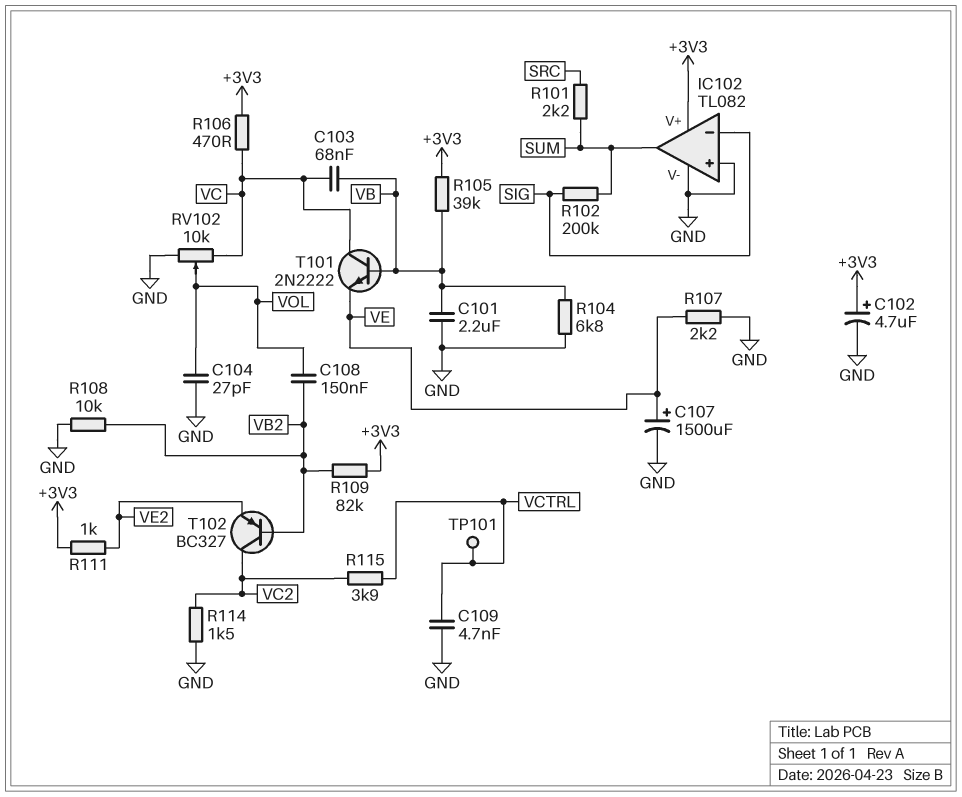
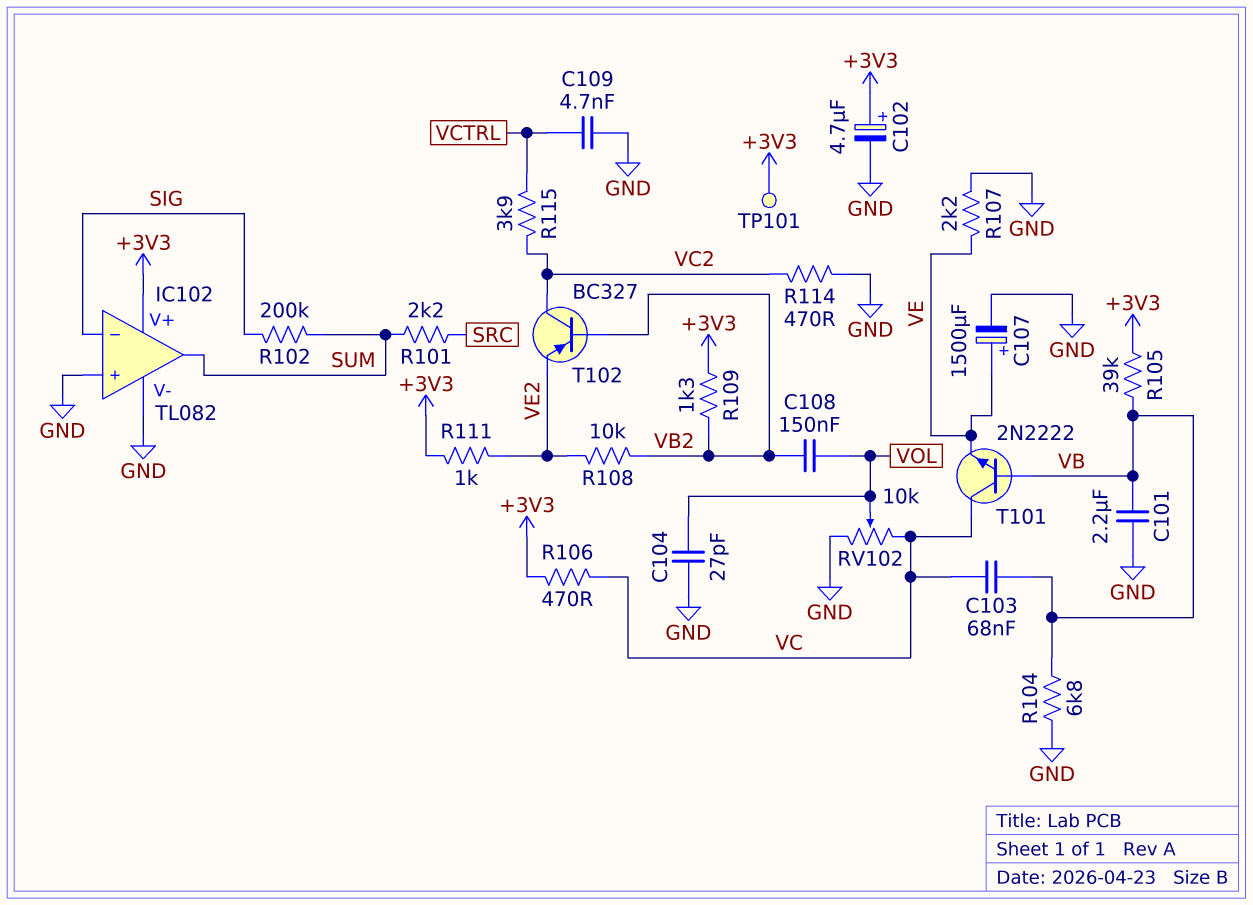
R108: 10k (GND, VB2) -> 10k (VB2, VE2)
R109: 82k (+3V3, VB2) -> 1.3k (+3V3, VB2)
R114: 1.5k (GND, VC2) -> 470 (GND, VC2)
TP101: test point (VCTRL) -> test point (+3V3)

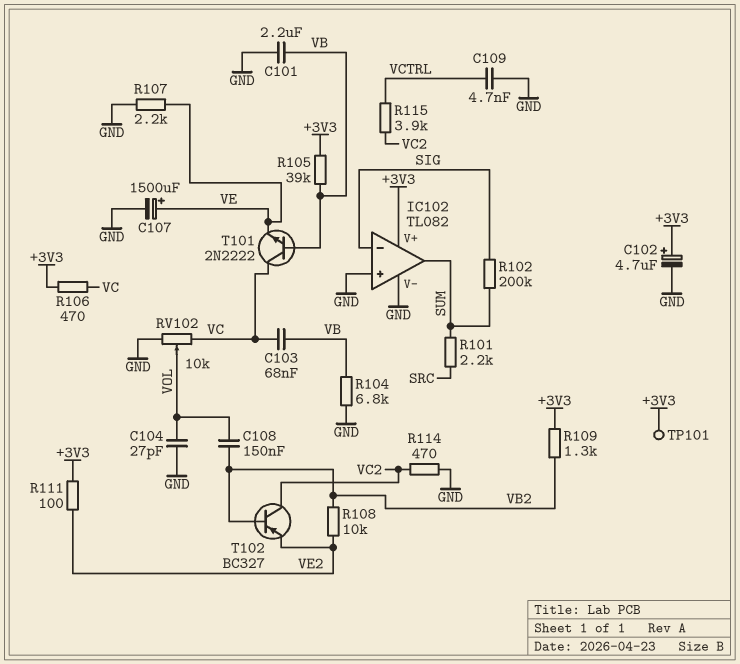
R111: 1k (+3V3, VE2) -> 100 (+3V3, VE2)

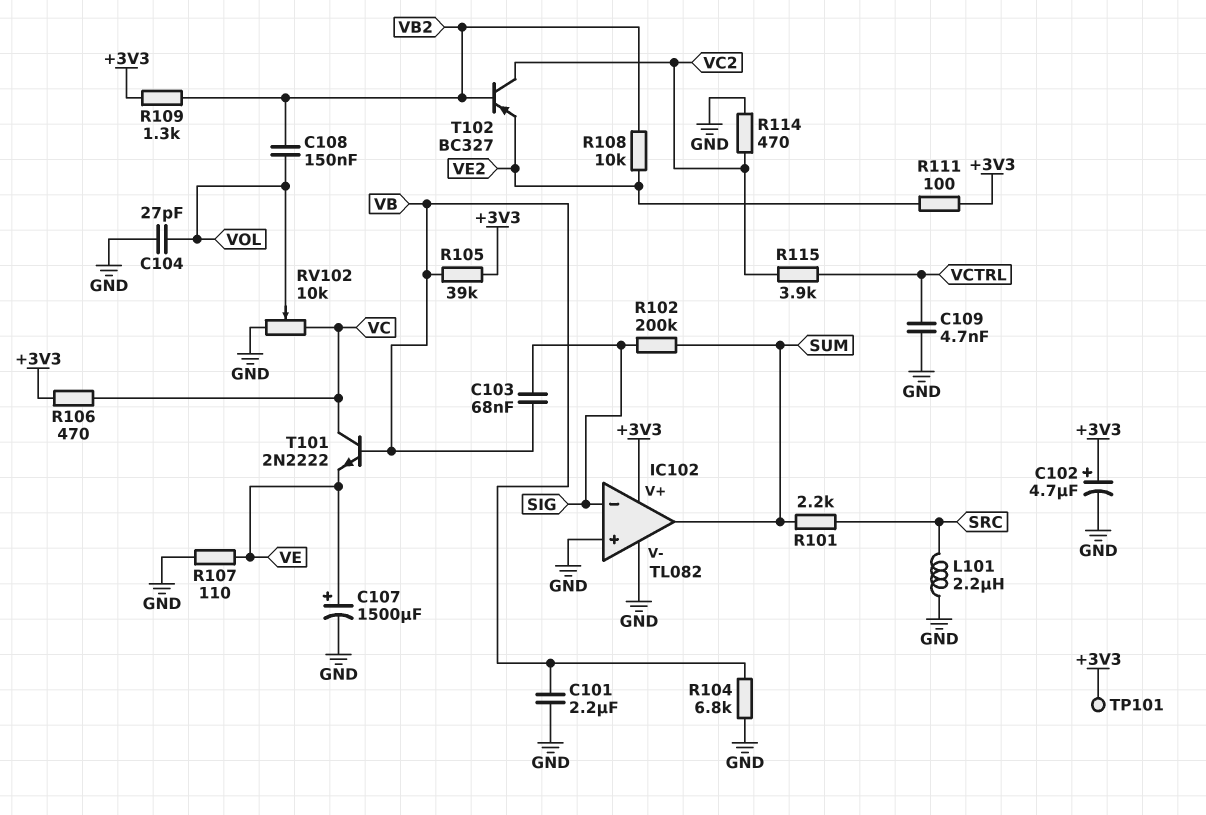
C103: 68nF (VB, VC) -> 68nF (SIG, VB)
L101: none -> 2.2uH (GND, SRC)
R107: 2.2k (GND, VE) -> 110 (GND, VE)

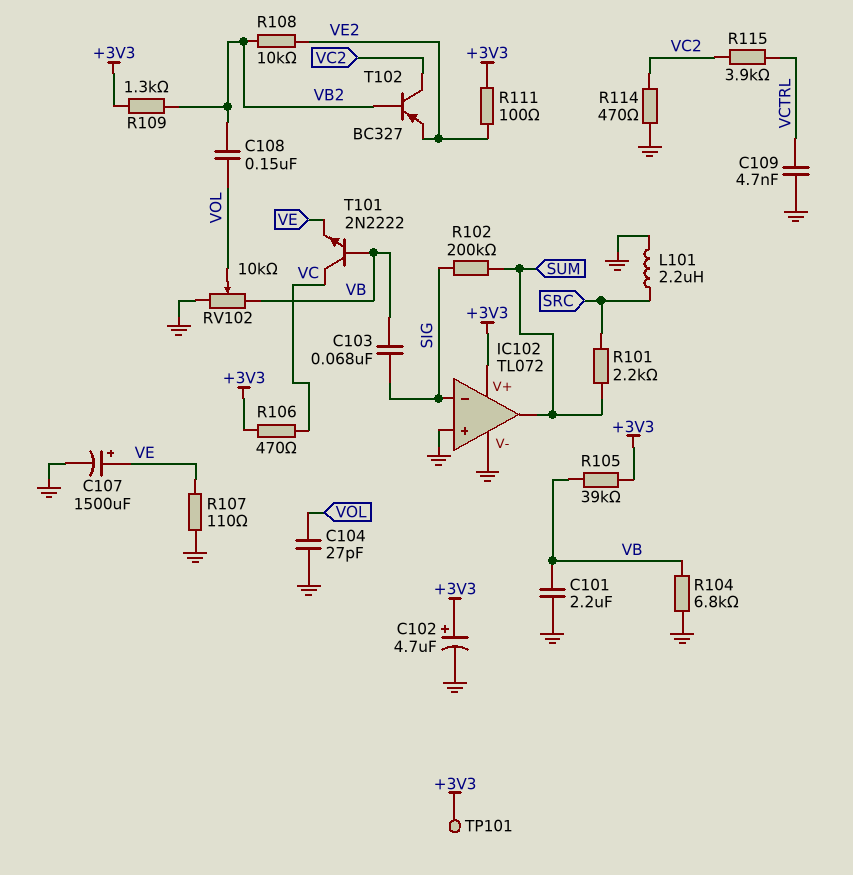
IC102: TL082 -> TL072
RV102: 10k (GND, VC, wiper VOL) -> 10k (GND, VB, wiper VOL)

